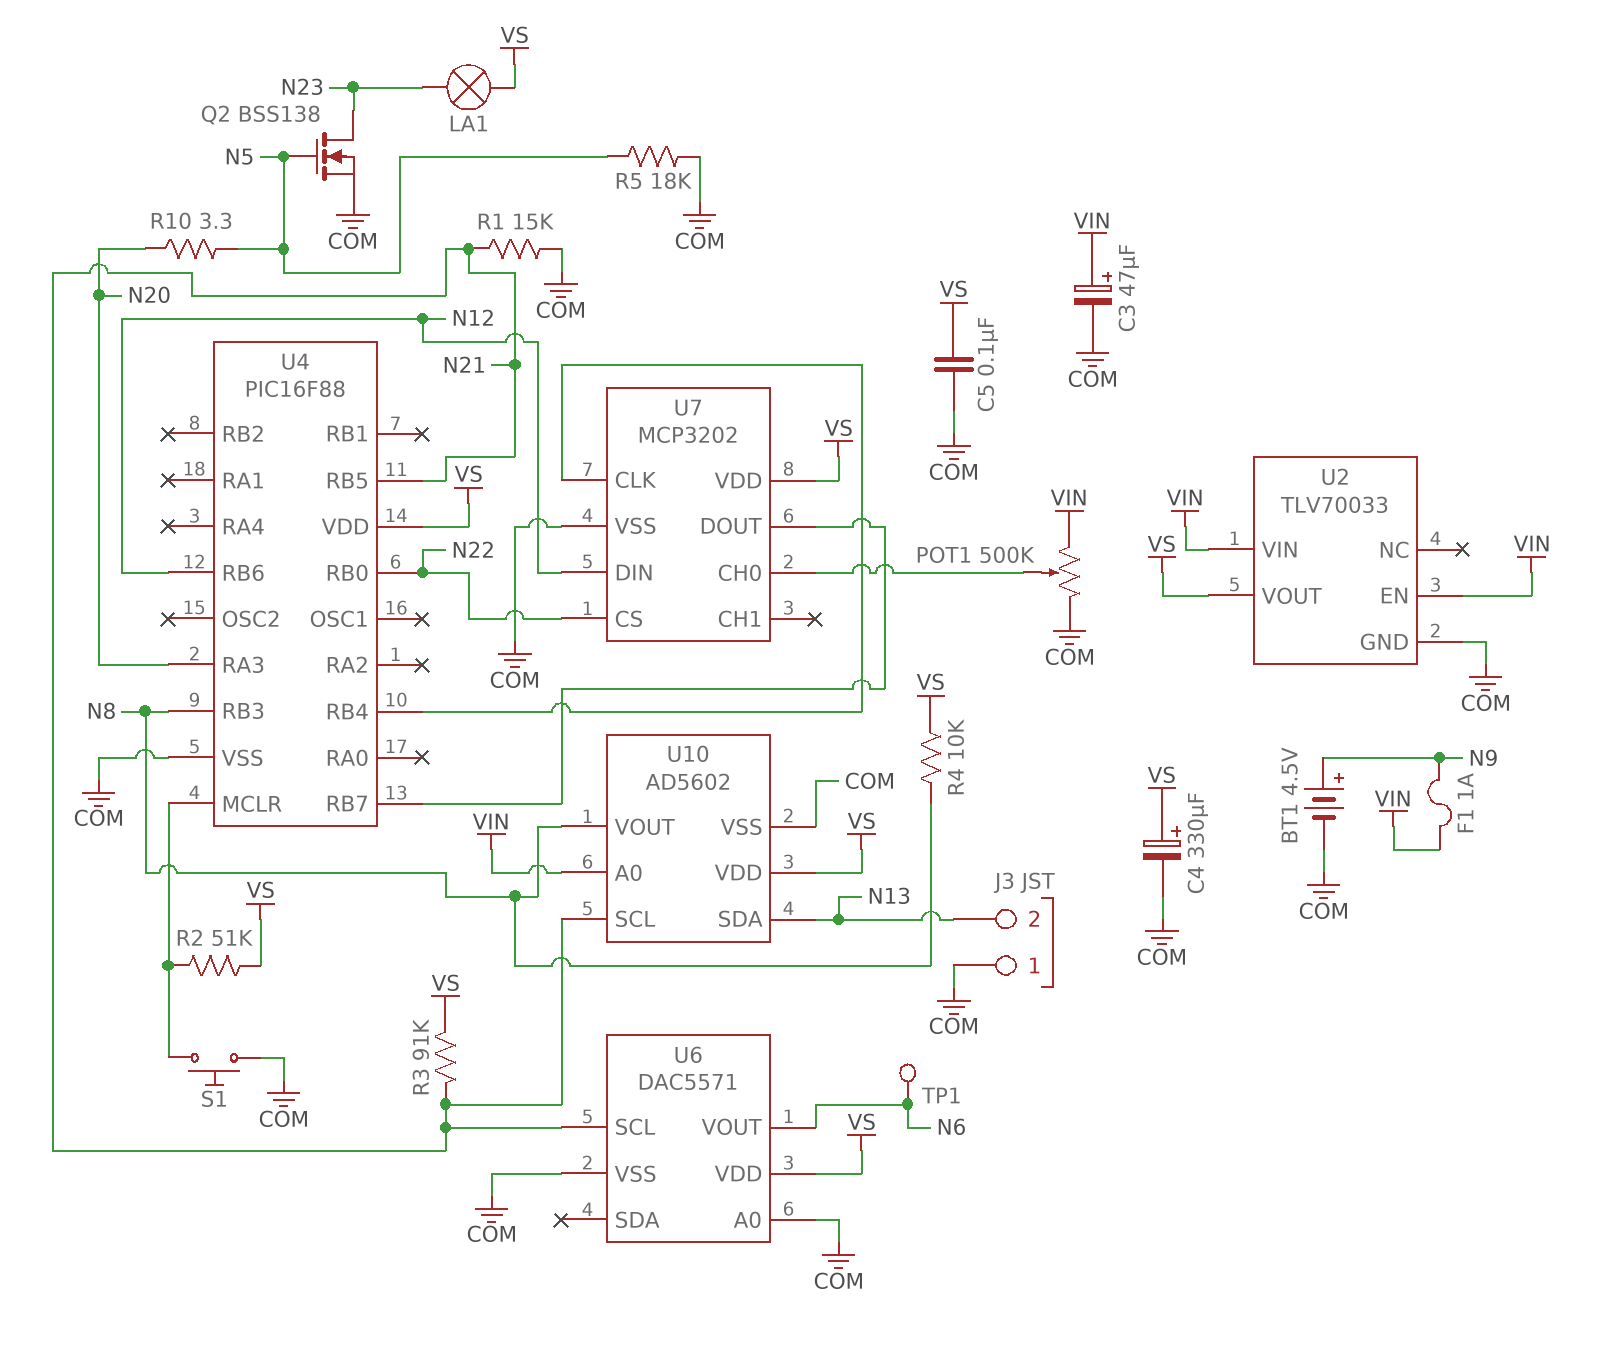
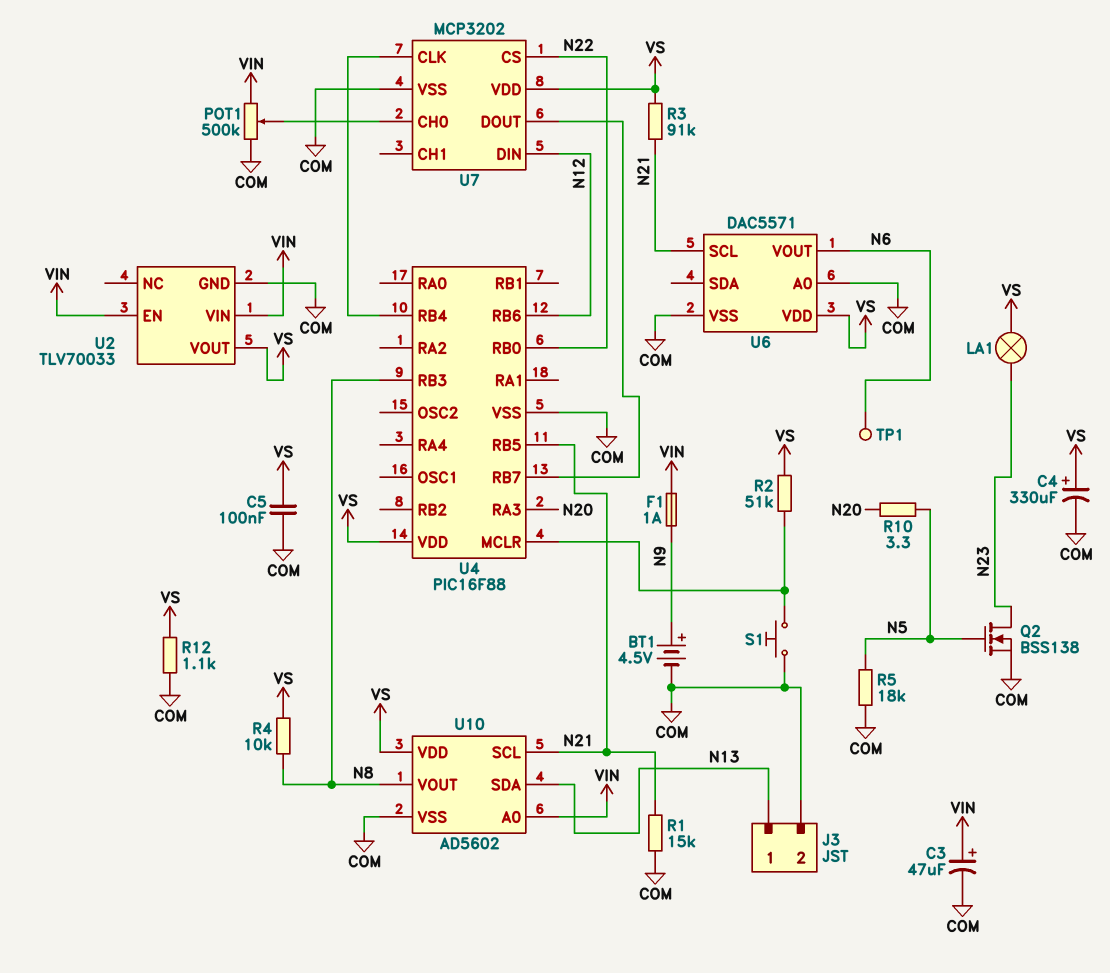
J3 pin 1: COM -> N13
J3 pin 2: N13 -> COM
R12: none -> 1.1k (COM, VS)

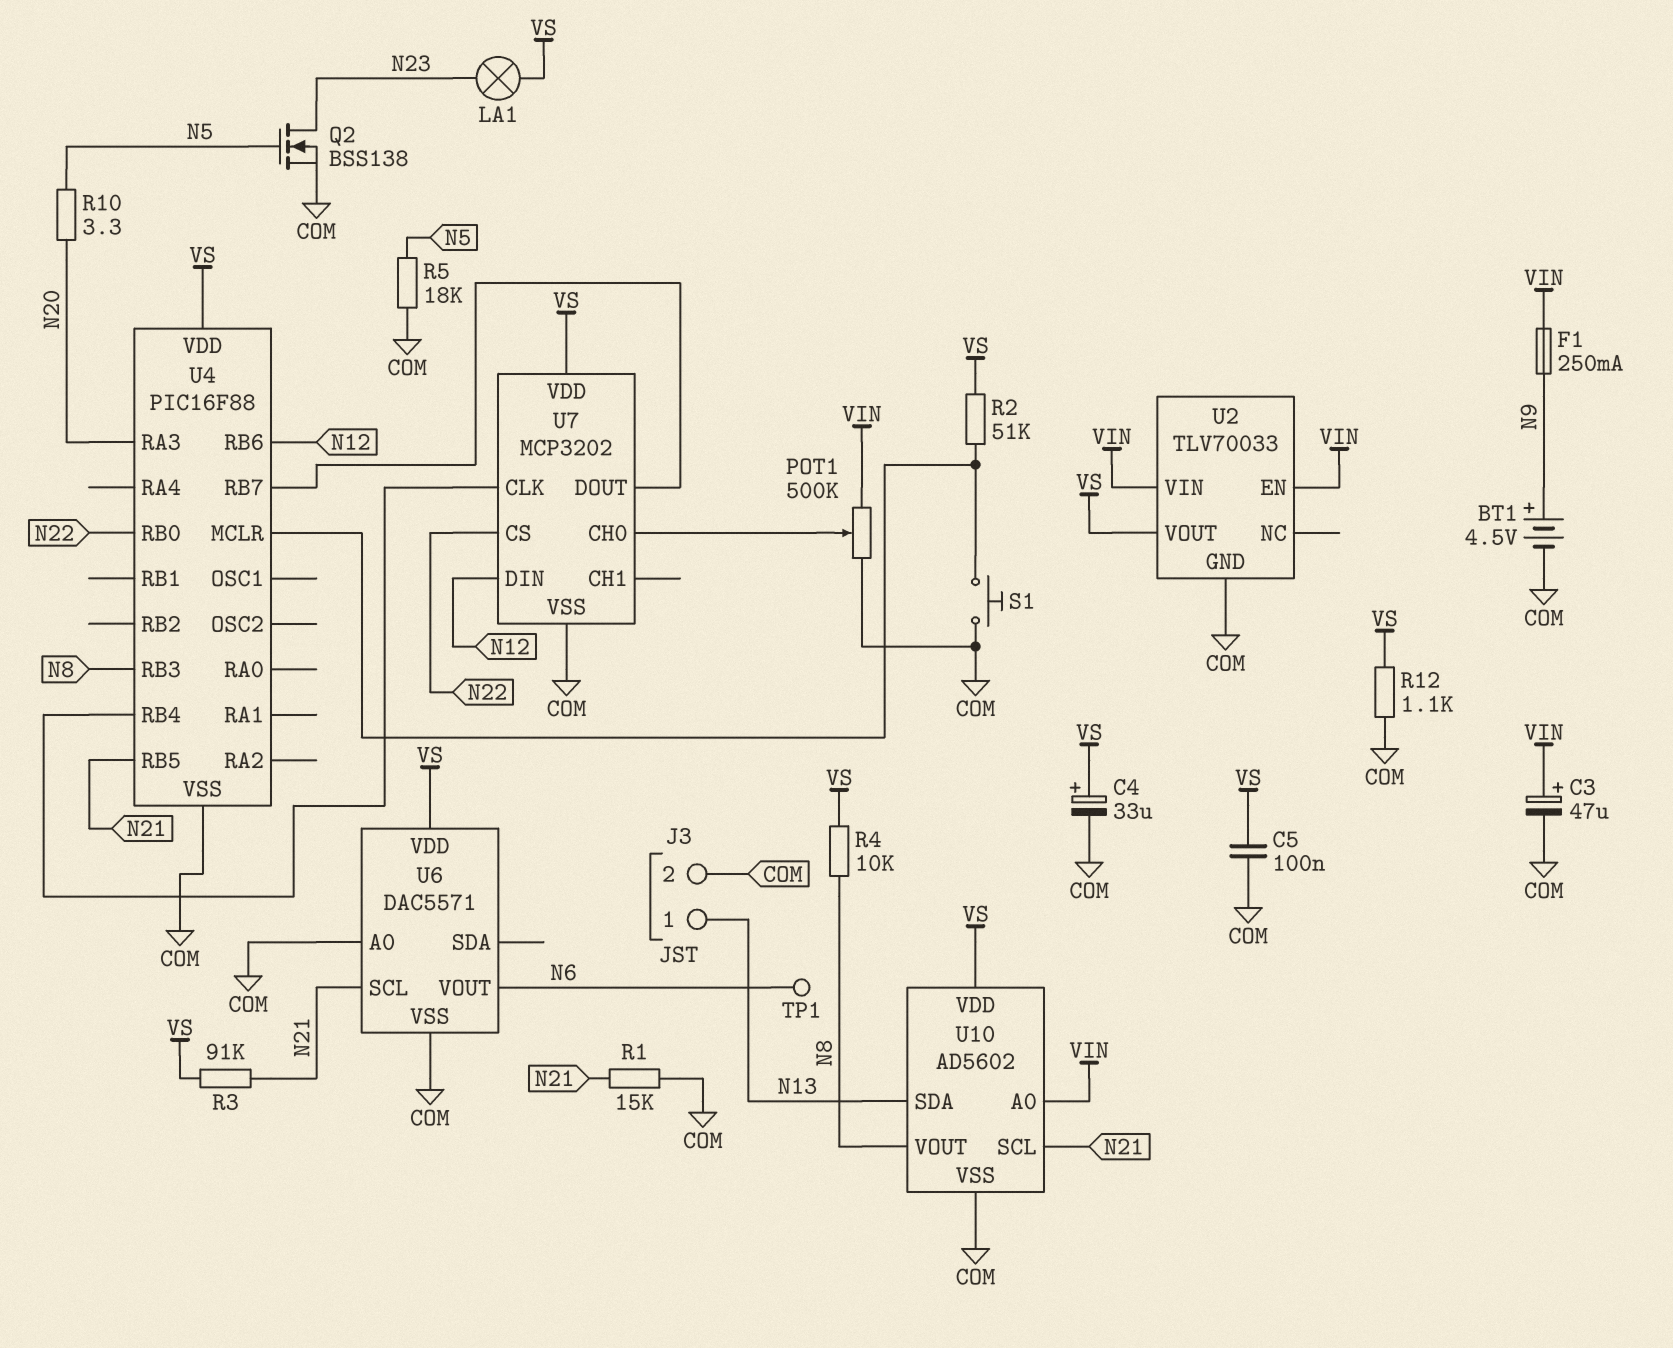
C4: 330uF (plus VS, minus COM) -> 33uF (plus VS, minus COM)
F1: 1A (N9, VIN) -> 250mA (N9, VIN)

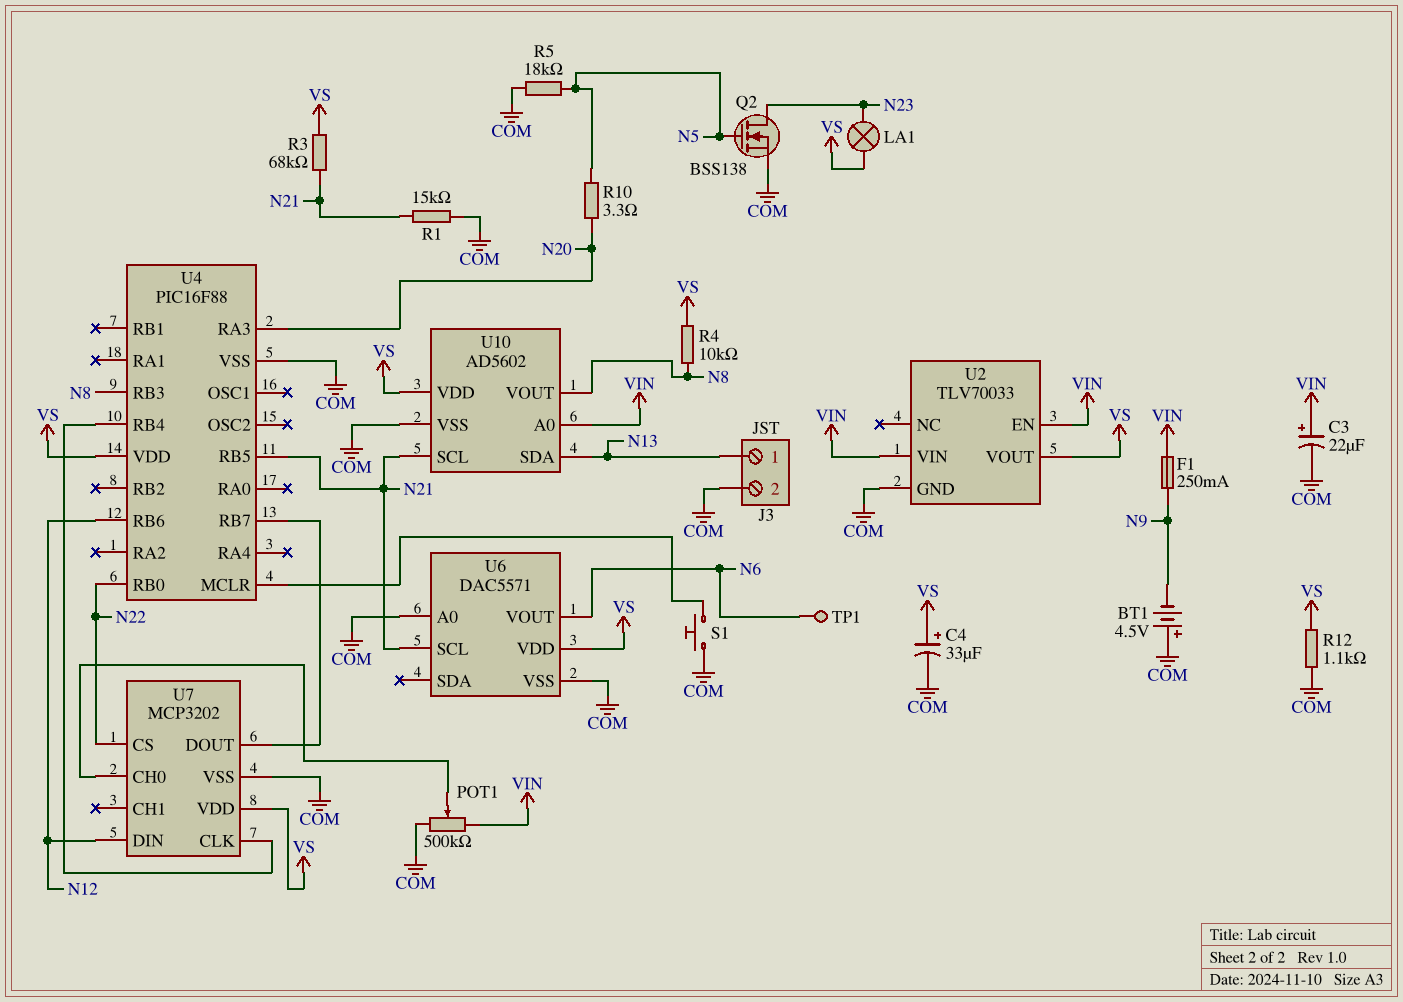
BT1: 4.5V (plus N9, minus COM) -> 4.5V (plus COM, minus N9)
C3: 47uF (plus VIN, minus COM) -> 22uF (plus VIN, minus COM)
C5: 100nF (COM, VS) -> none
R2: 51k (U4/MCLR, VS) -> none
R3: 91k (N21, VS) -> 68k (N21, VS)

